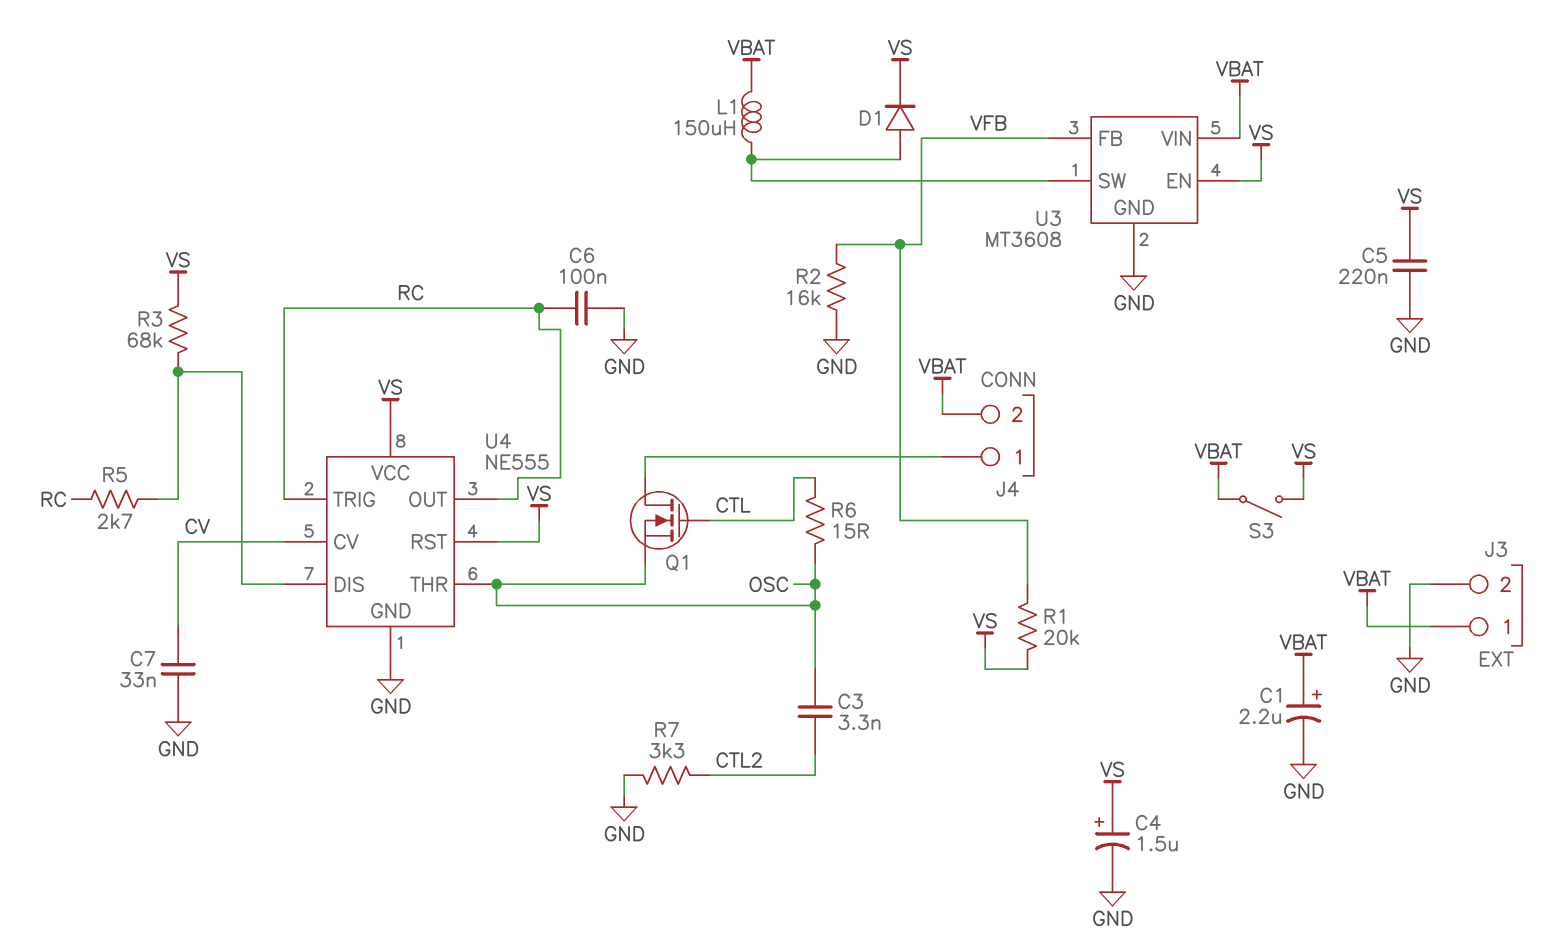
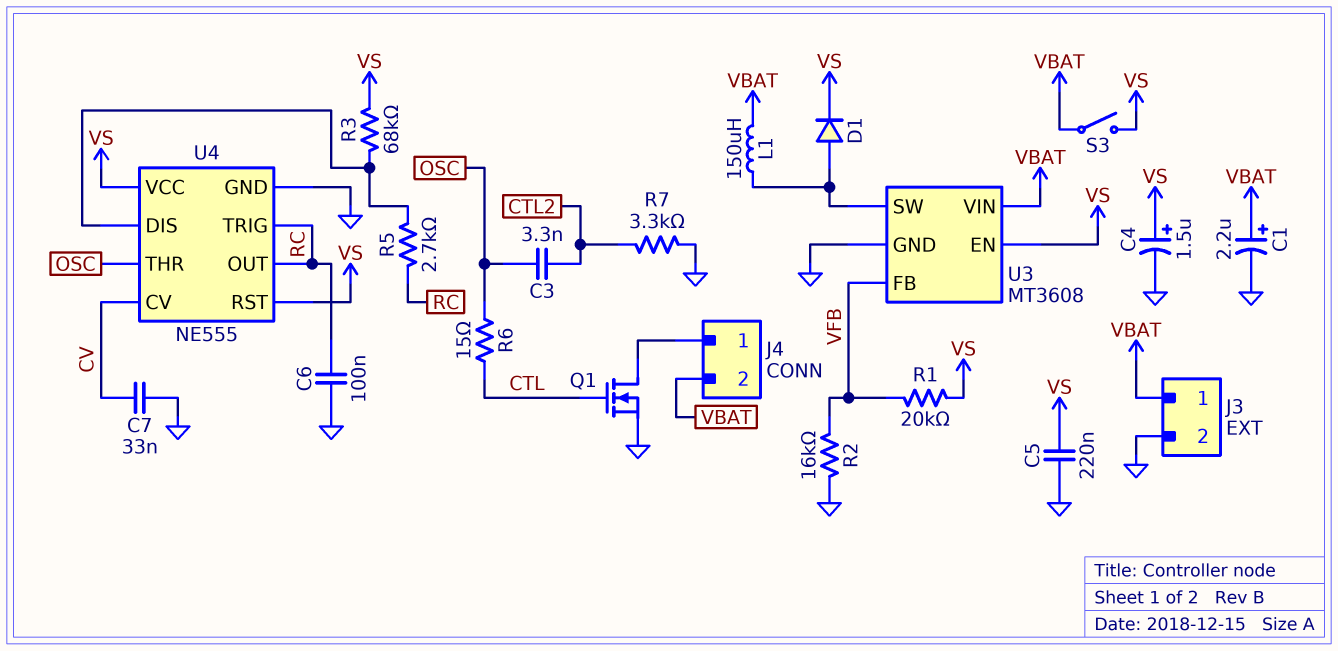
Q1: NMOS (G CTL, D J4/1, S OSC) -> NMOS (G CTL, D J4/1, S GND)

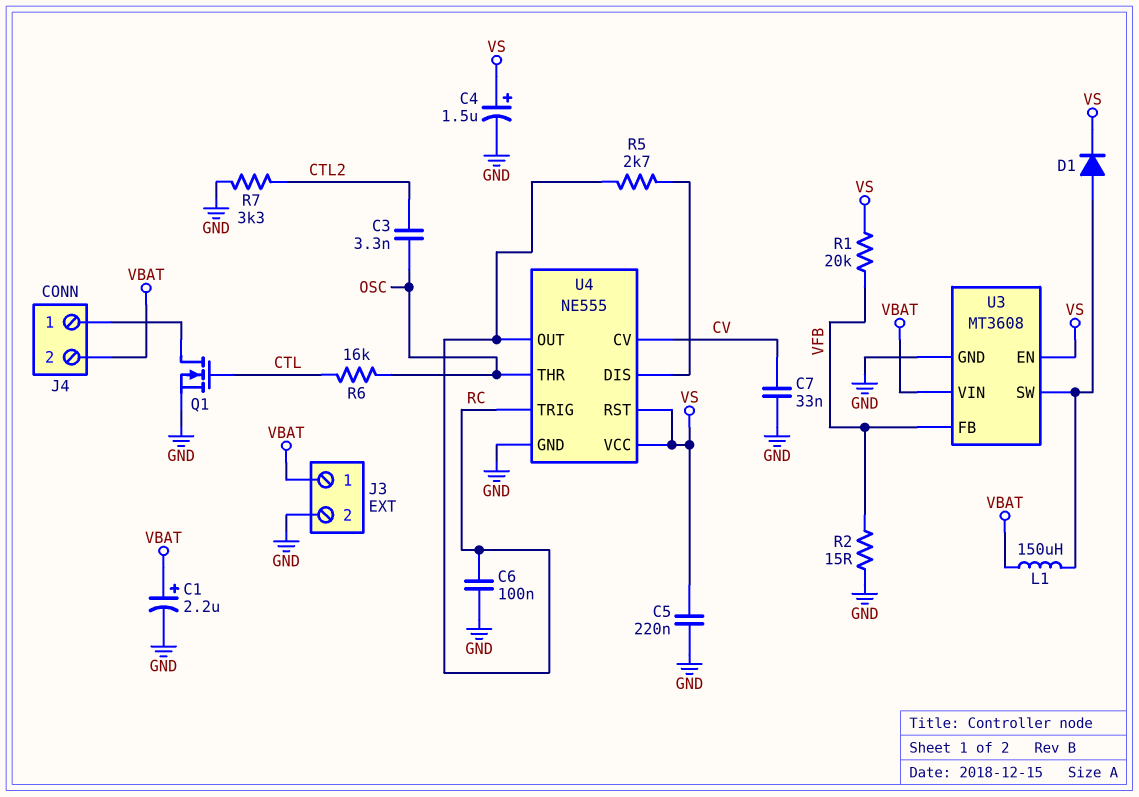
R2: 16k (GND, VFB) -> 15 (GND, VFB)
R3: 68k (U4/DIS, VS) -> none
R6: 15 (CTL, OSC) -> 16k (CTL, OSC)
S3: switch (VBAT, VS) -> none

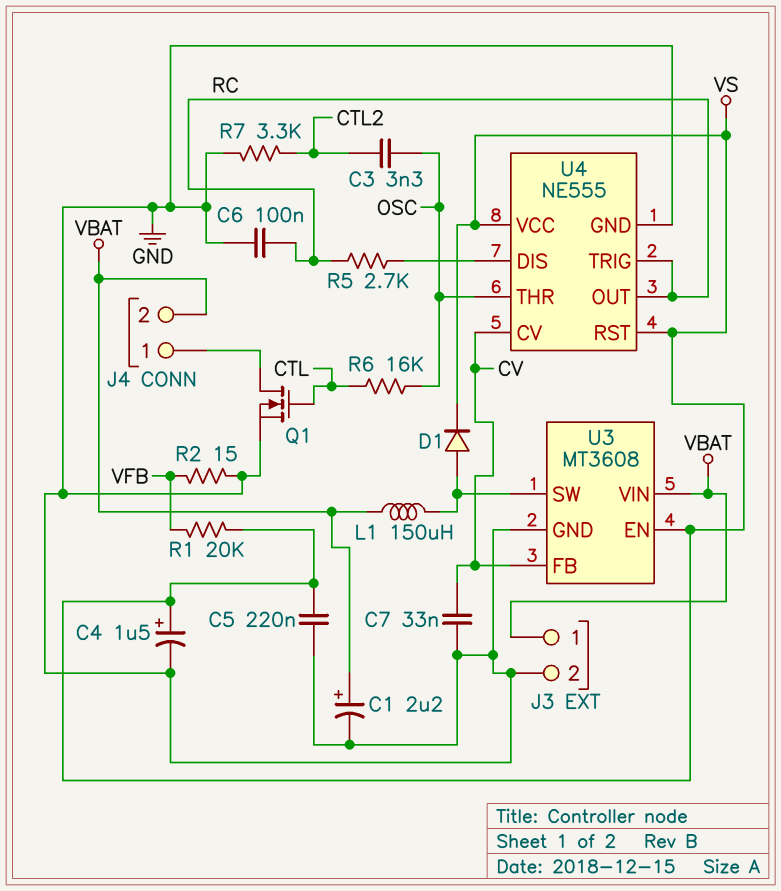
U3 pin FB: VFB -> CV

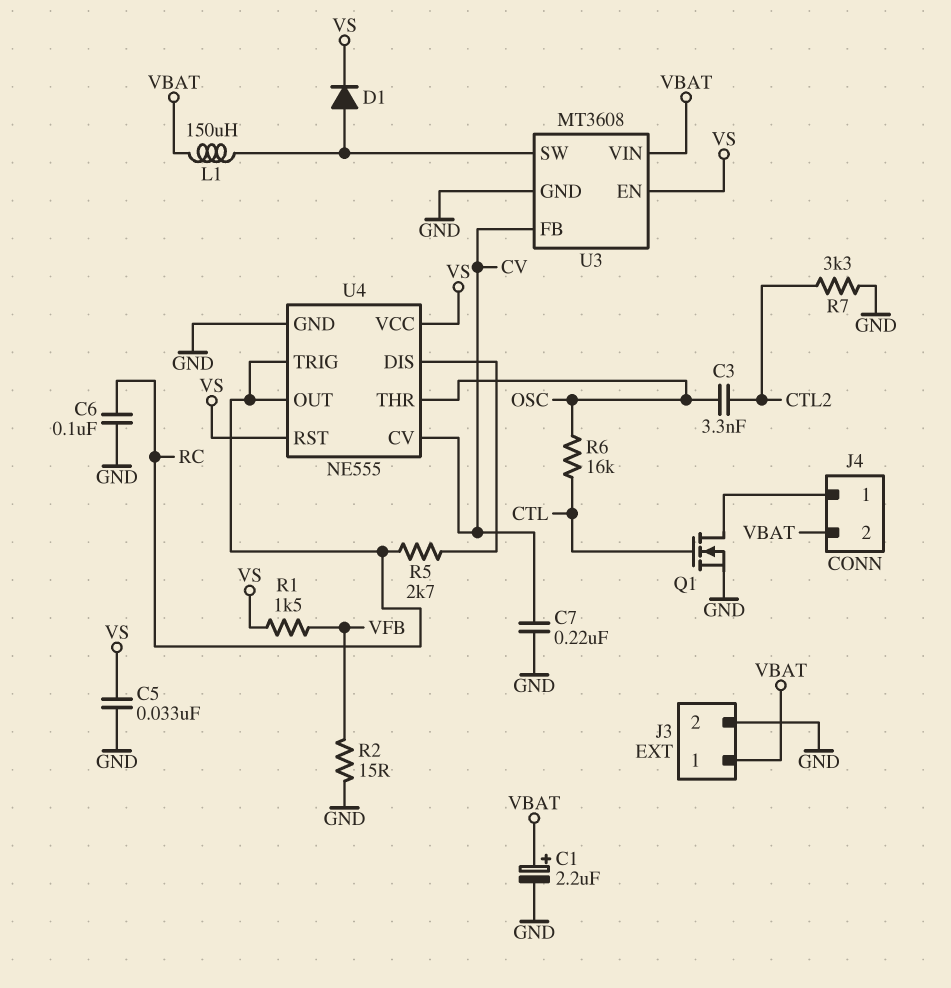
C4: 1.5uF (plus VS, minus GND) -> none
C5: 220nF (GND, VS) -> 33nF (GND, VS)
C7: 33nF (CV, GND) -> 220nF (CV, GND)
R1: 20k (VFB, VS) -> 1.5k (VFB, VS)

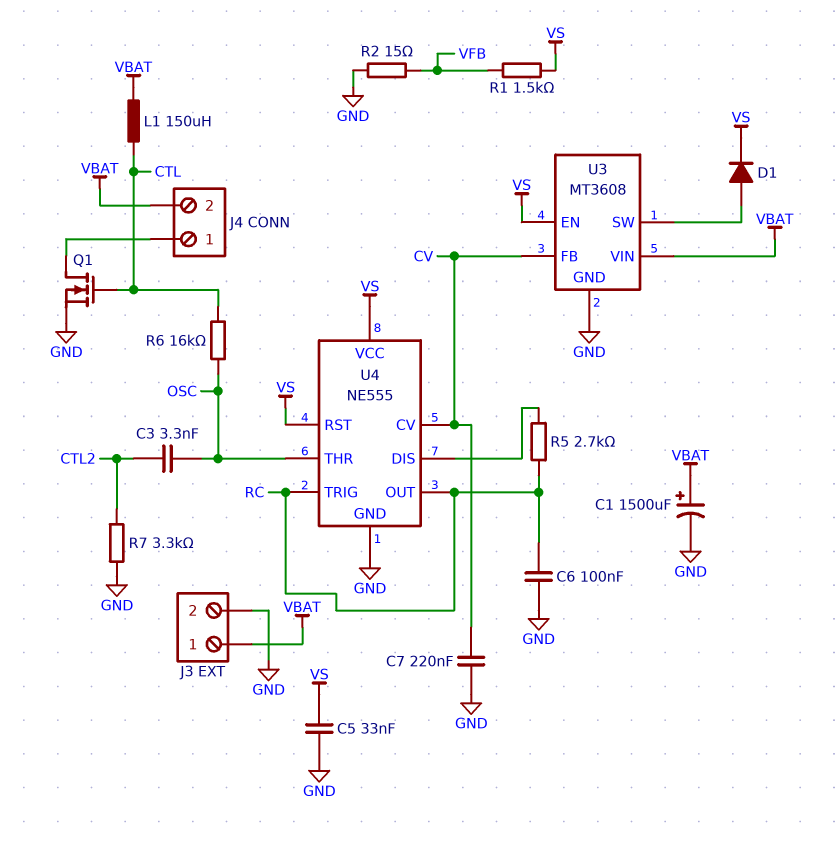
C1: 2.2uF (plus VBAT, minus GND) -> 1500uF (plus VBAT, minus GND)
L1: 150uH (U3/SW, VBAT) -> 150uH (CTL, VBAT)

